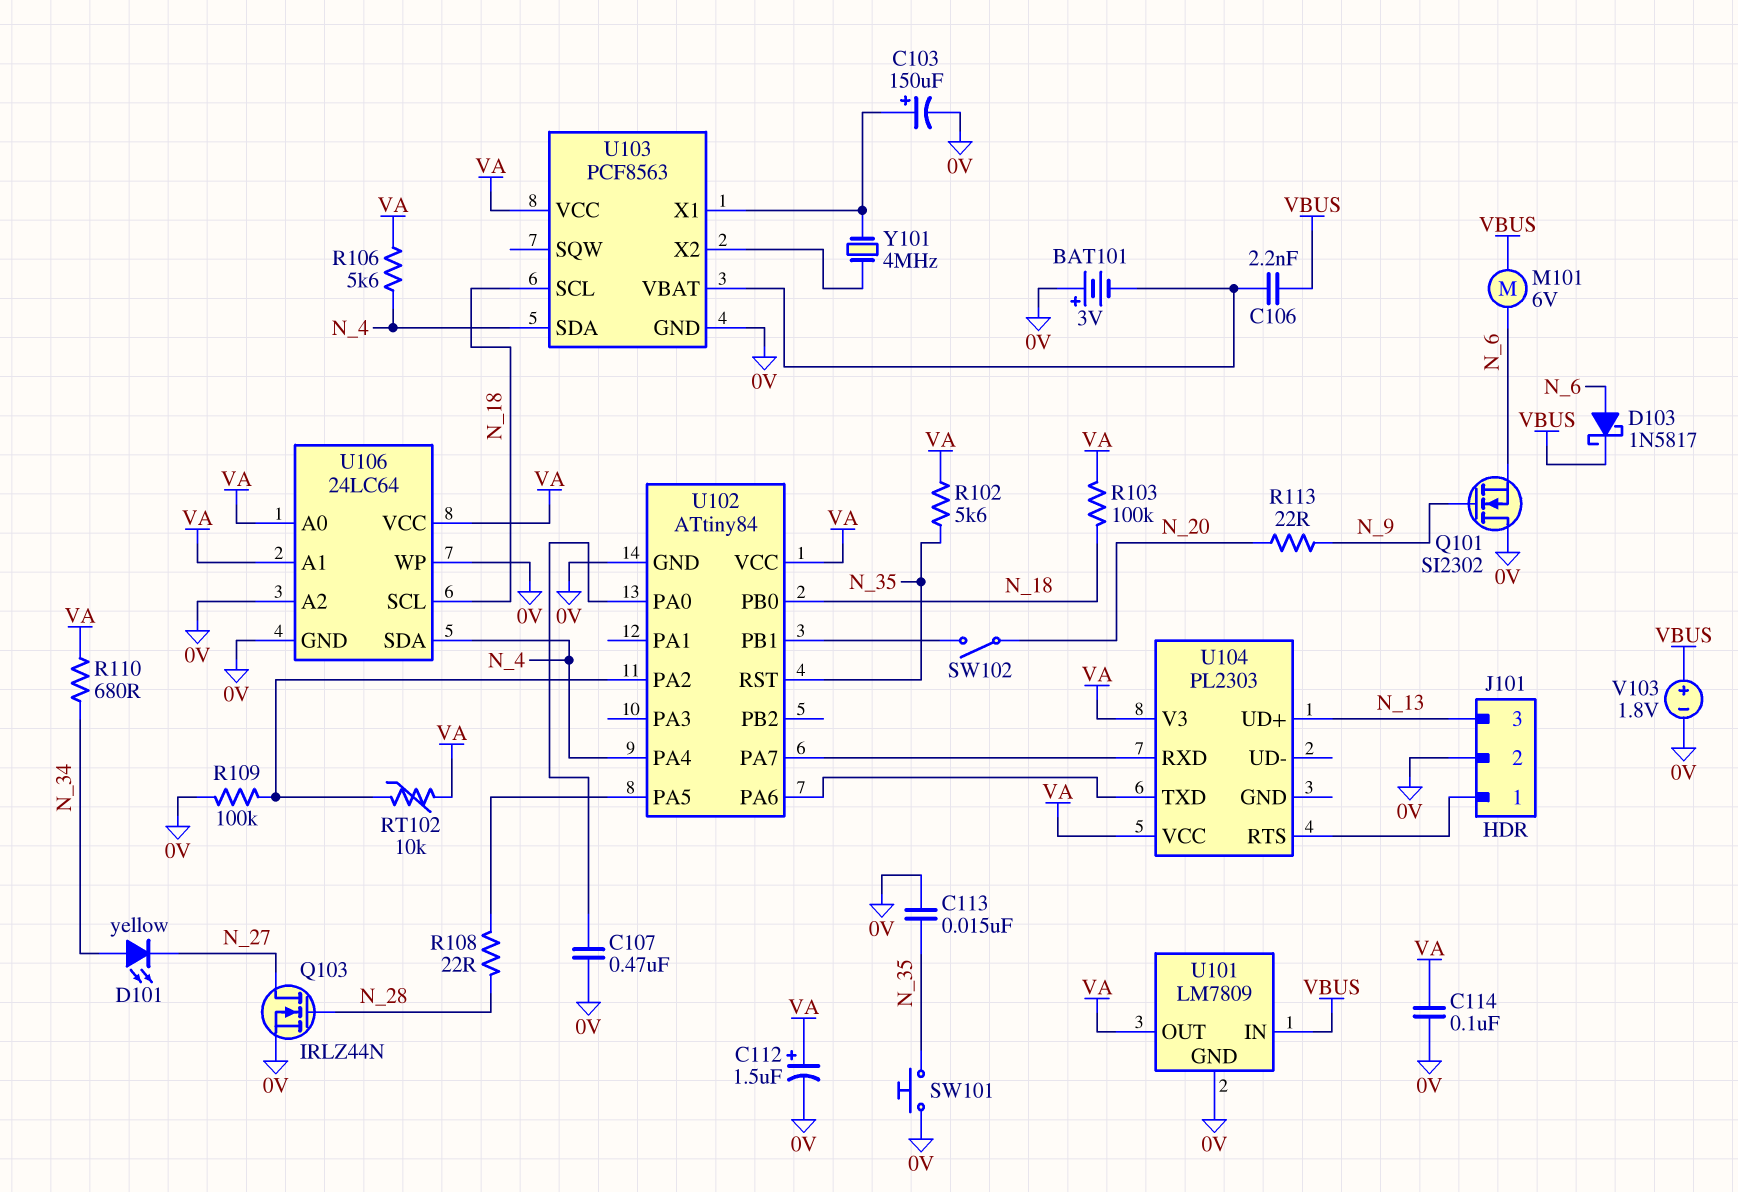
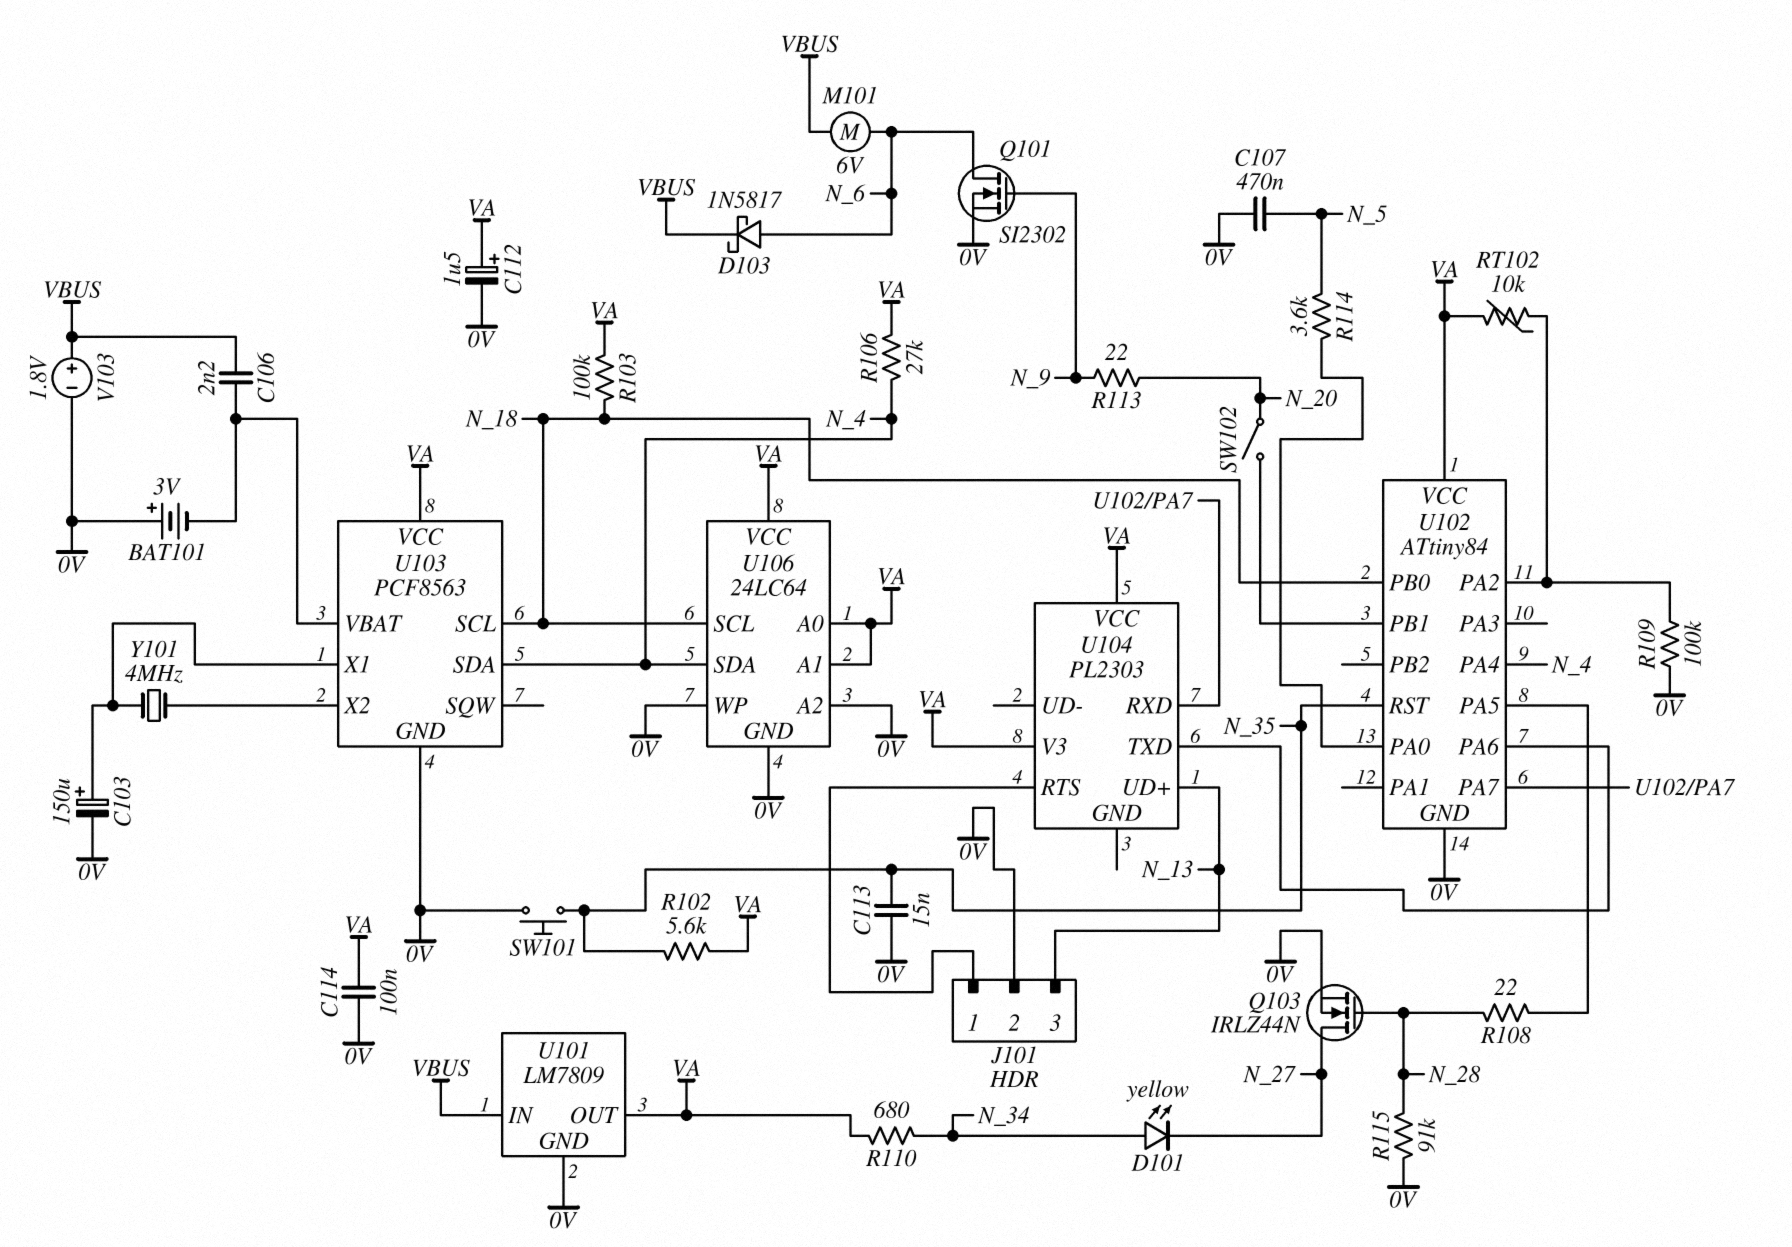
C107: 470nF (0V, U102/PA0) -> 470nF (0V, N_5)
Q101: NMOS SI2302 (G N_9, D 0V, S N_6) -> NMOS SI2302 (G N_9, D N_6, S 0V)
R106: 5.6k (N_4, VA) -> 27k (N_4, VA)
R114: none -> 3.6k (N_5, U102/PA0)
R115: none -> 91k (0V, N_28)

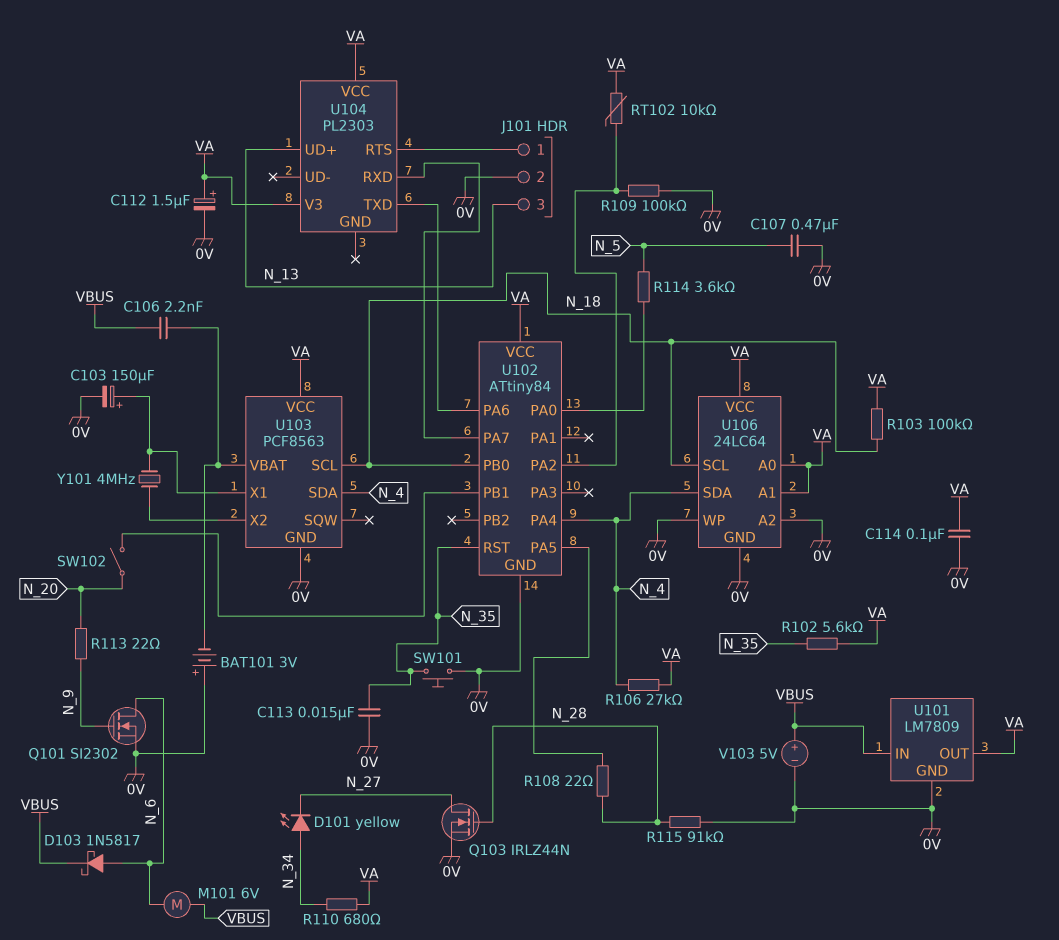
V103: 1.8V (plus VBUS, minus 0V) -> 5V (plus VBUS, minus 0V)

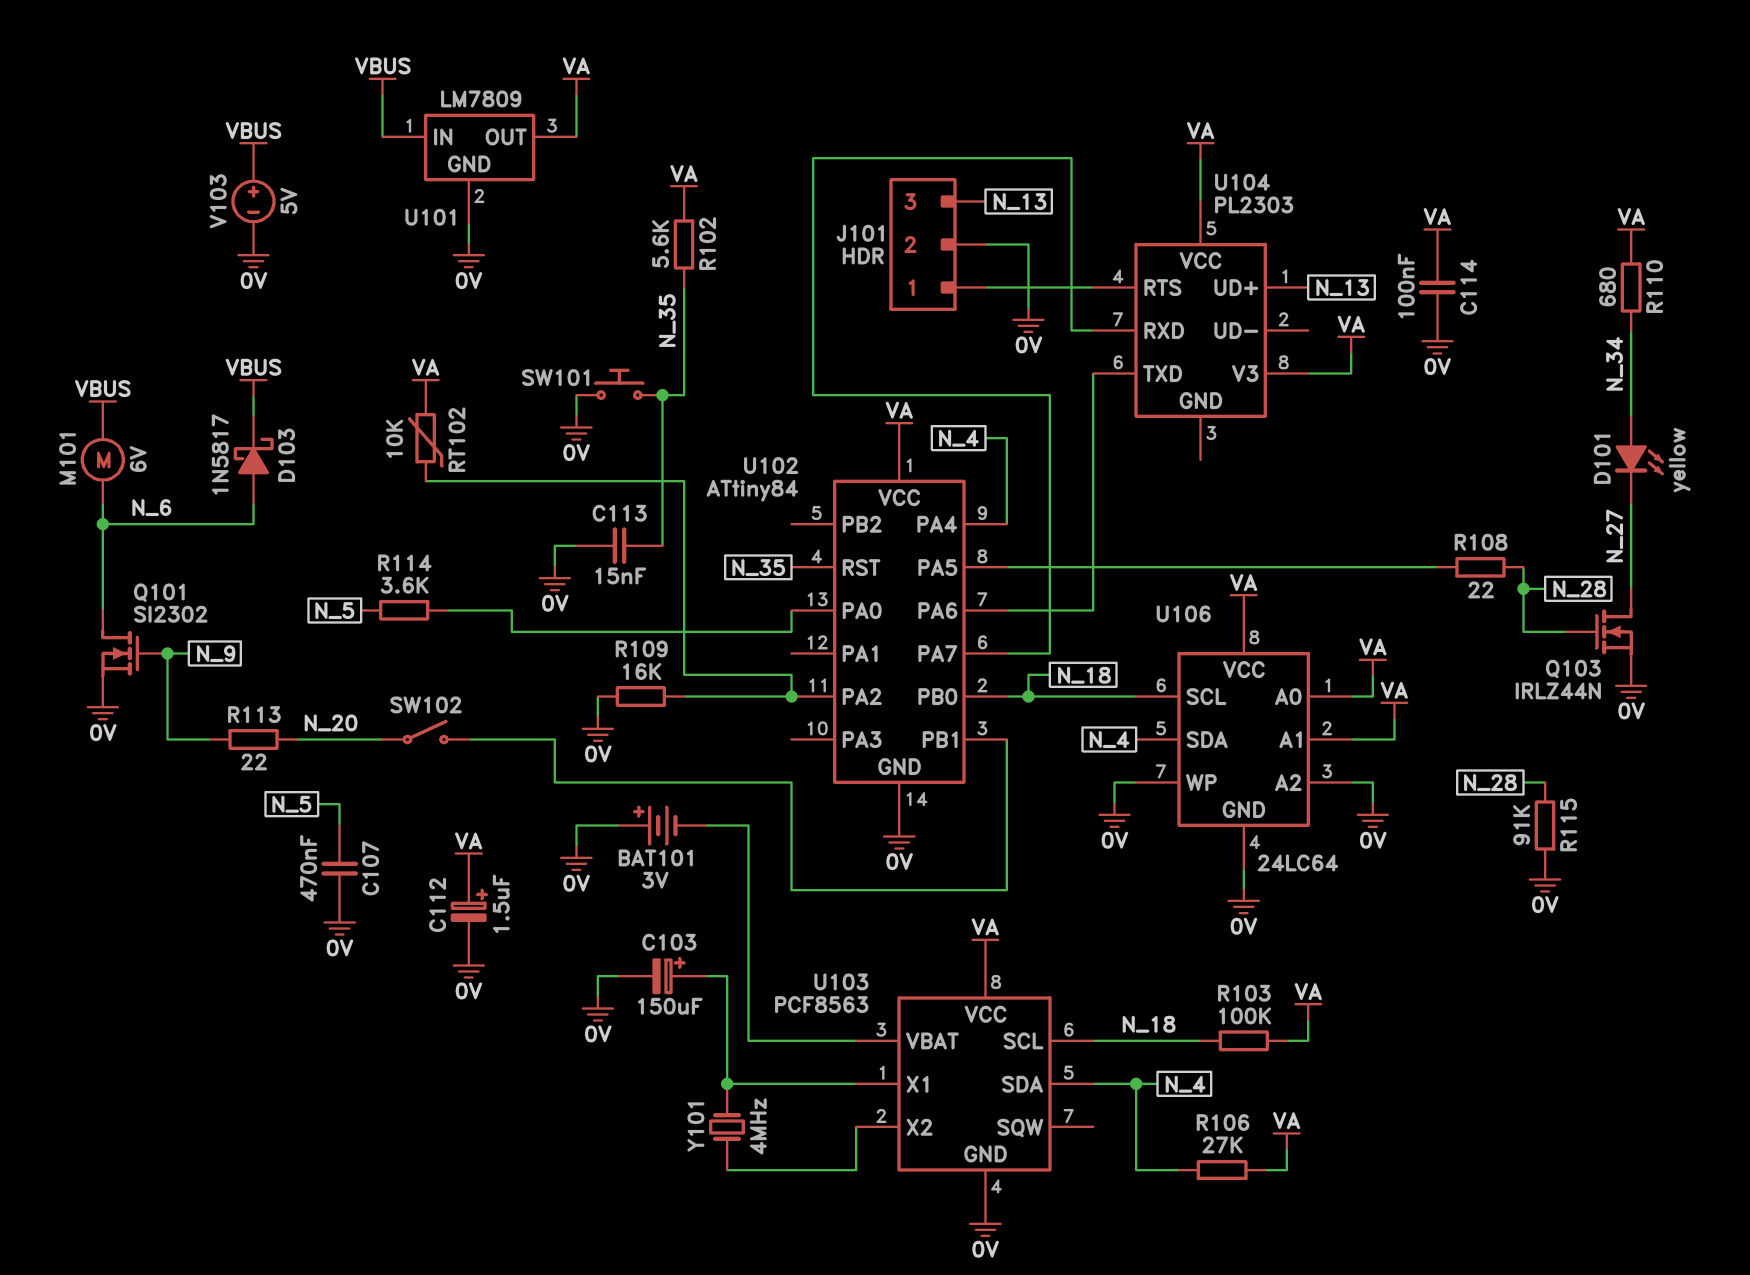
C106: 2.2nF (U103/VBAT, VBUS) -> none
R109: 100k (0V, U102/PA2) -> 16k (0V, U102/PA2)

